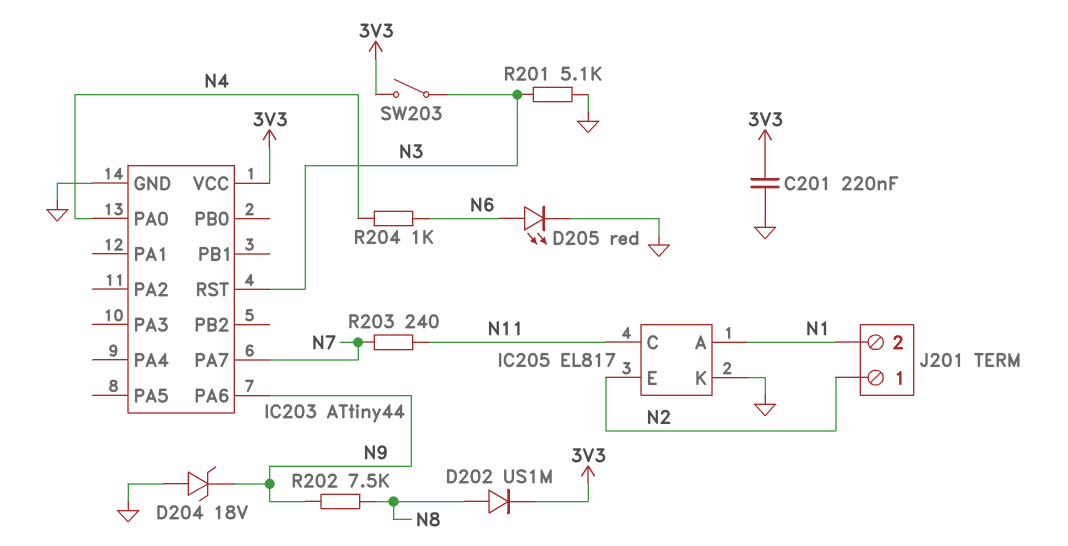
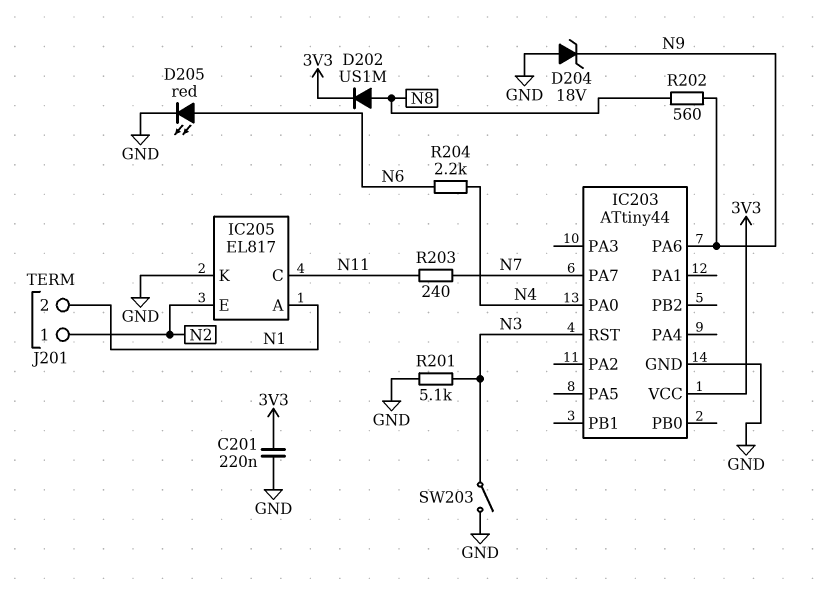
R202: 7.5k (N8, N9) -> 560 (N8, N9)
R204: 1k (N4, N6) -> 2.2k (N4, N6)
SW203: switch (3V3, N3) -> switch (GND, N3)

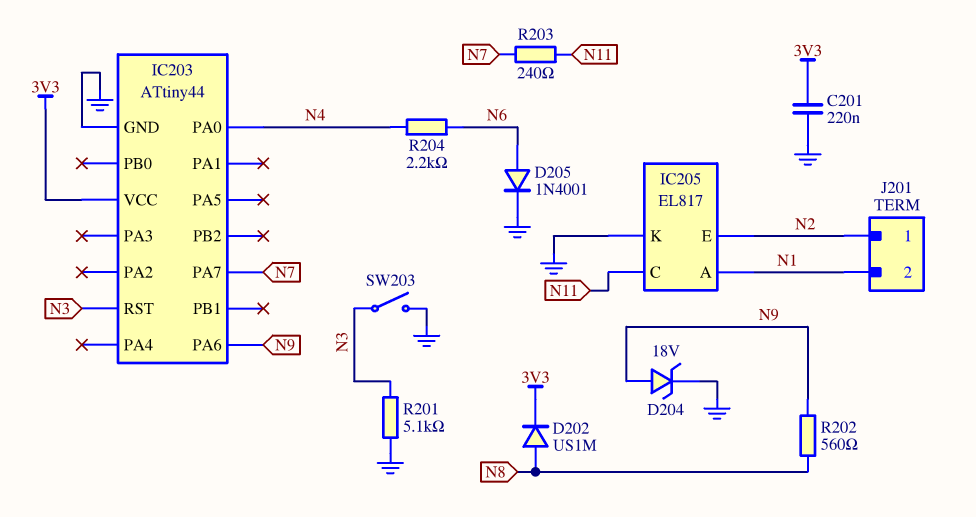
D204: zener 18V (A GND, K N9) -> zener 18V (A N9, K GND)
D205: LED red (A N6, K GND) -> diode 1N4001 (A N6, K GND)

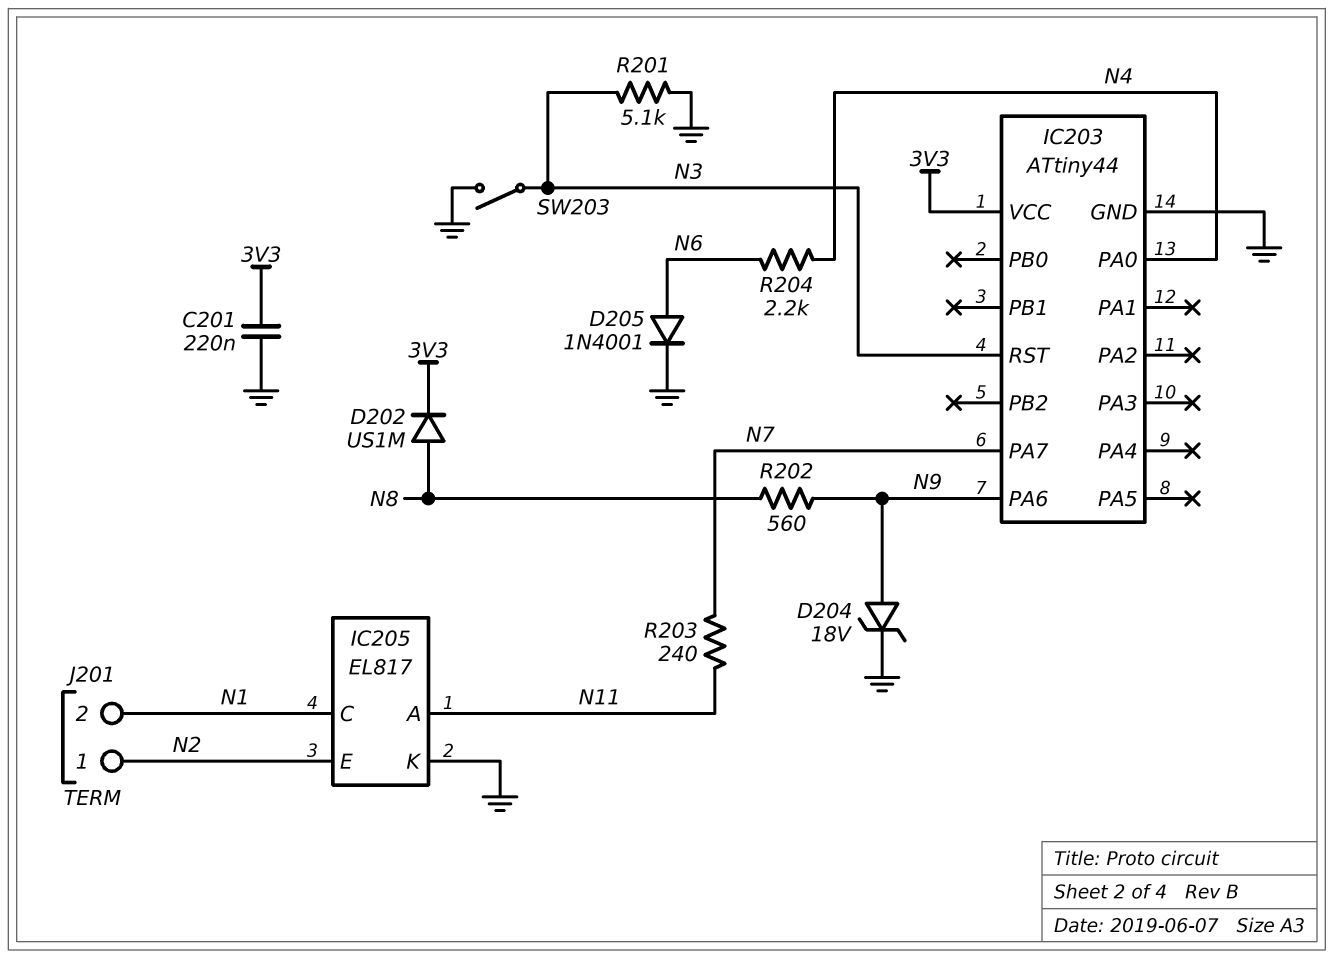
IC205 pin A: N1 -> N11
IC205 pin C: N11 -> N1

